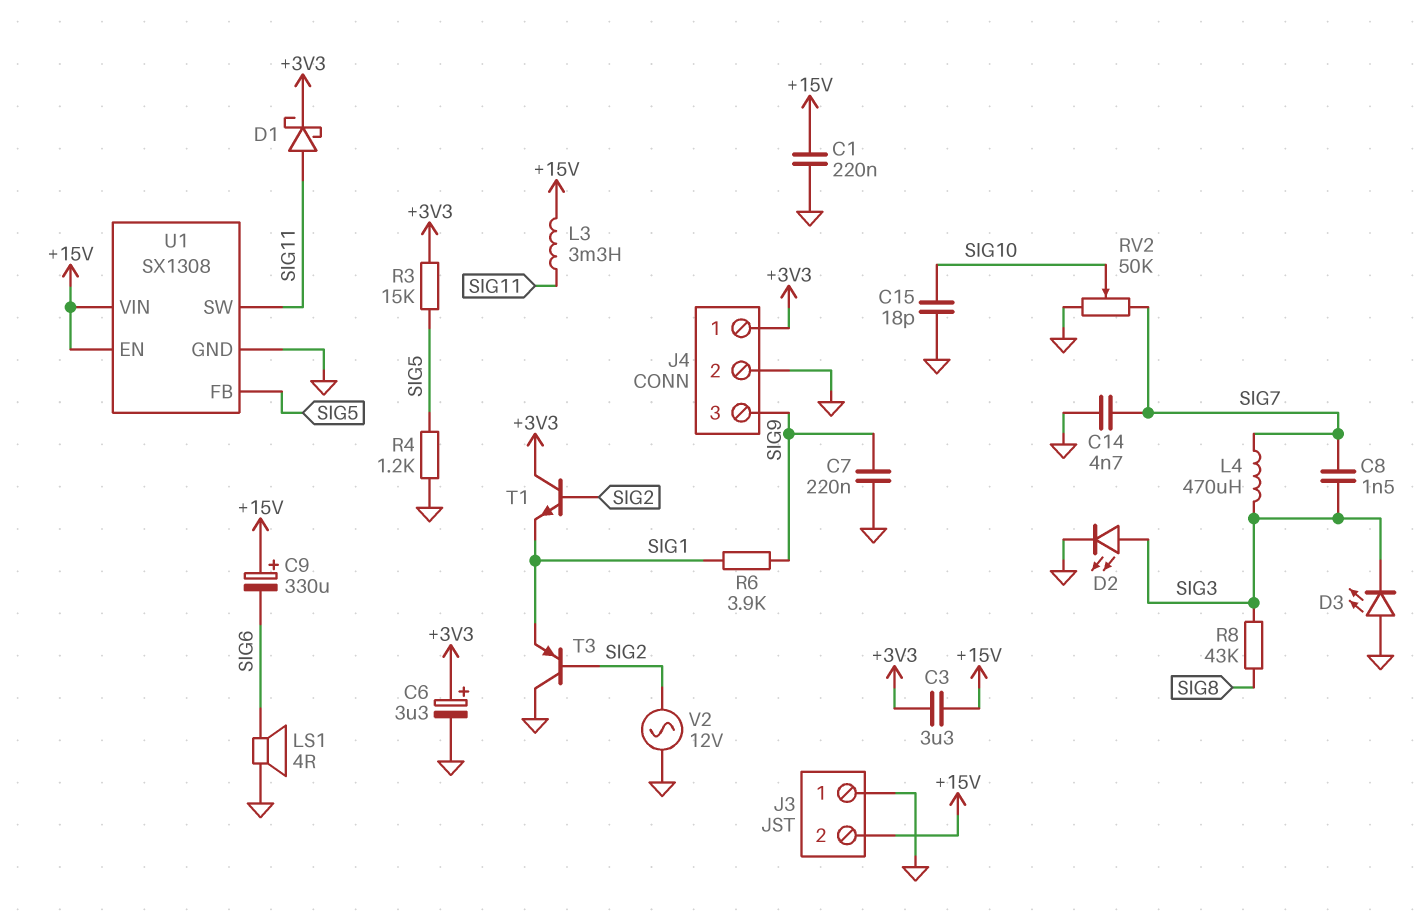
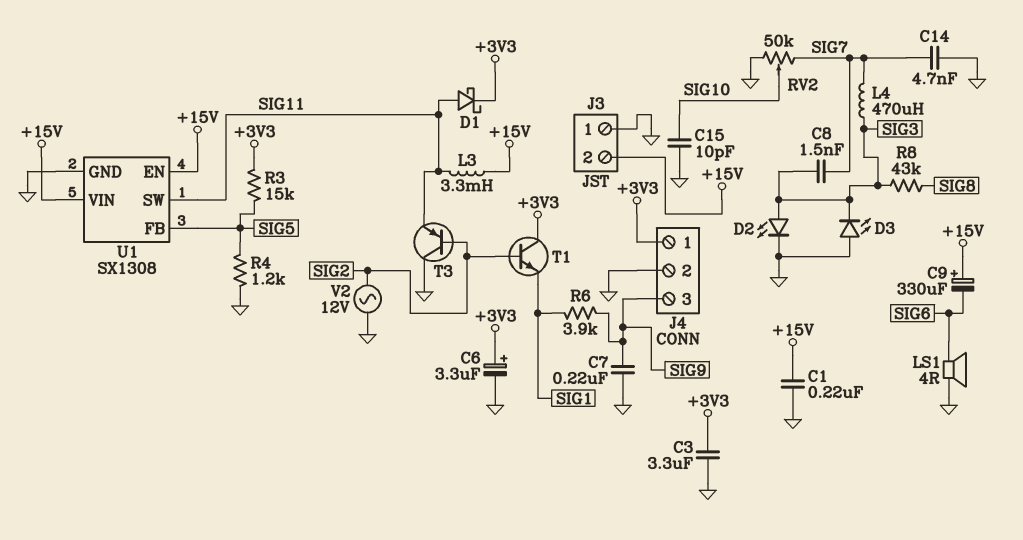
C3: 3.3uF (+3V3, +15V) -> 3.3uF (+3V3, GND)
C15: 18pF (GND, SIG10) -> 10pF (GND, SIG10)
T3: PNP (B SIG2, C GND, E SIG1) -> PNP (B SIG2, C GND, E SIG11)

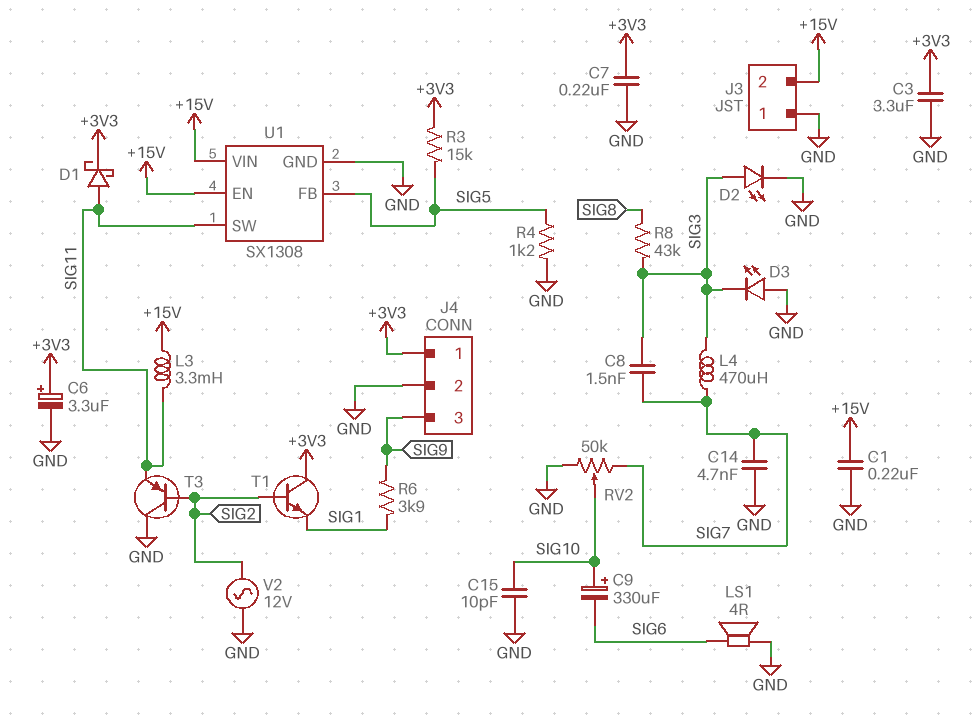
C7: 220nF (GND, SIG9) -> 220nF (+3V3, GND)
C9: 330uF (plus +15V, minus SIG6) -> 330uF (plus SIG10, minus SIG6)

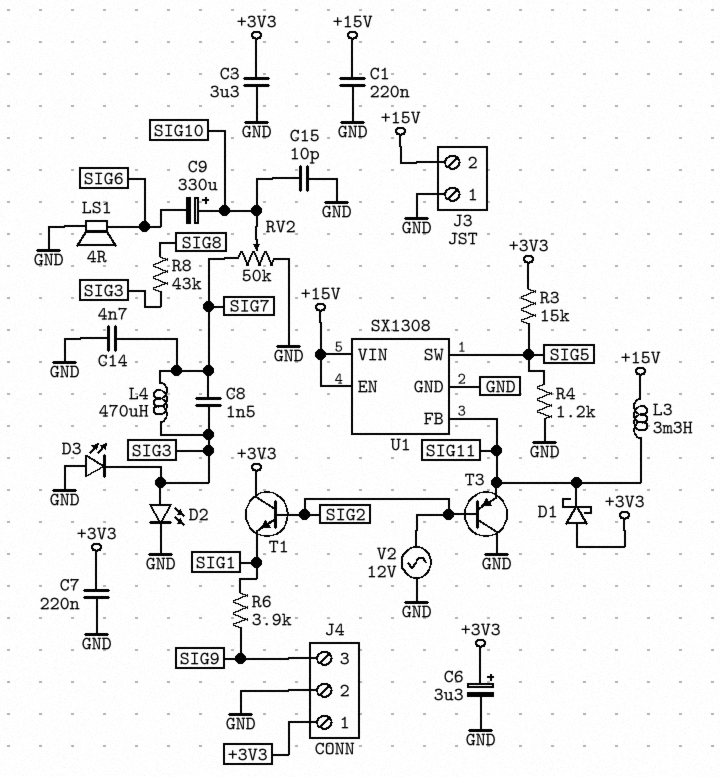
D1: schottky (A SIG11, K +3V3) -> schottky (A +3V3, K SIG11)
U1 pin FB: SIG5 -> SIG11
U1 pin SW: SIG11 -> SIG5

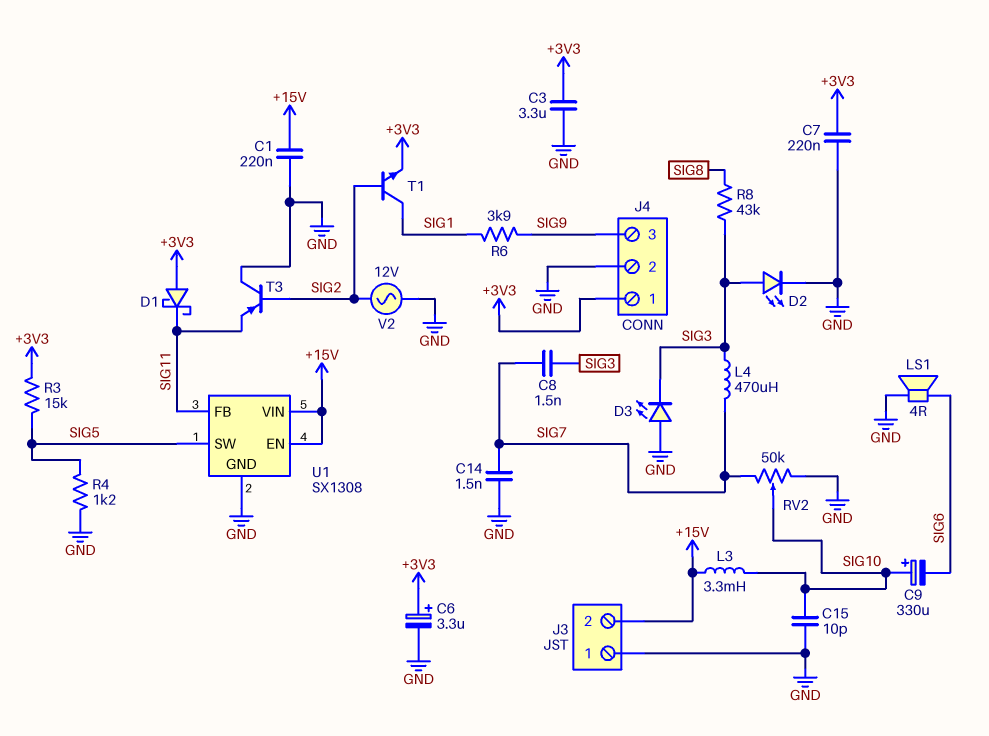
C14: 4.7nF (GND, SIG7) -> 1.5nF (GND, SIG7)
L3: 3.3mH (+15V, SIG11) -> 3.3mH (+15V, SIG10)
T1: NPN (B SIG2, C +3V3, E SIG1) -> NPN (B SIG2, C SIG1, E +3V3)

